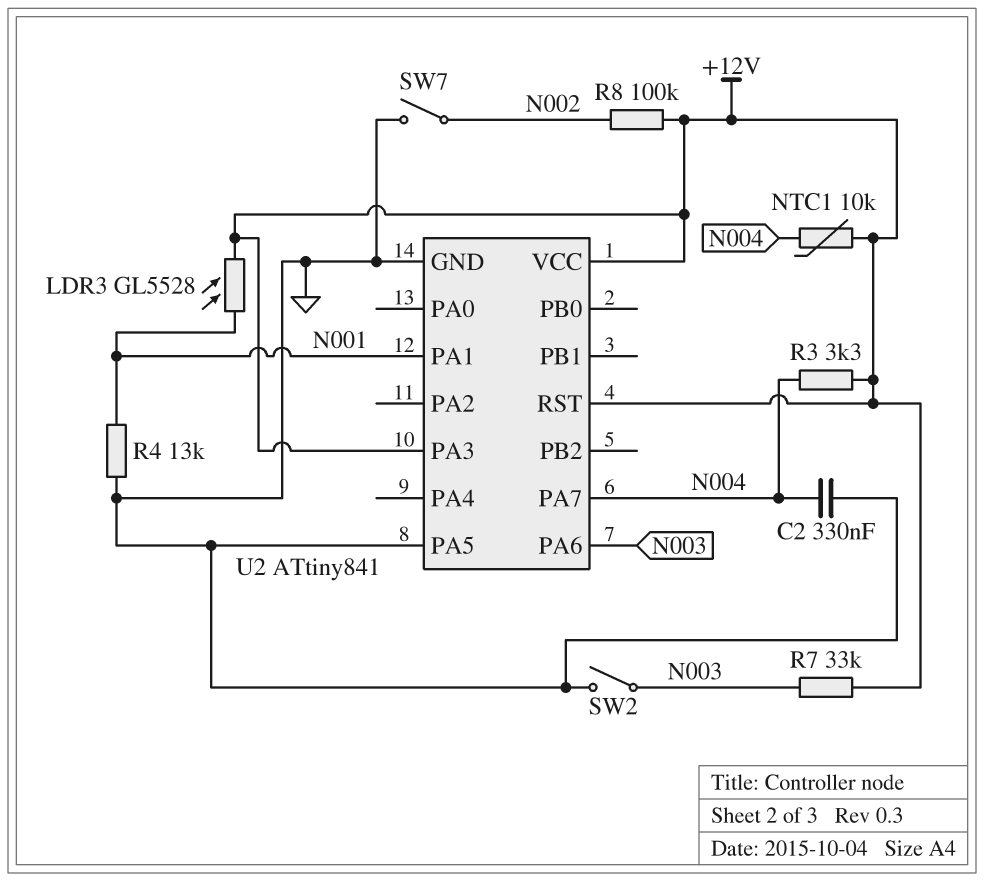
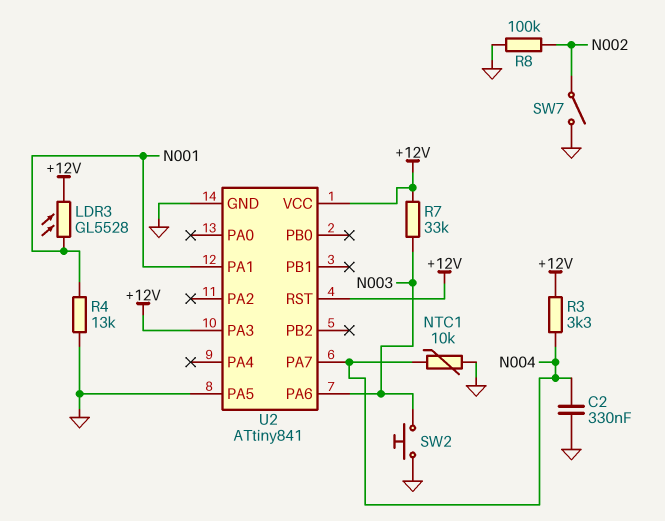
NTC1: 10k (+12V, N004) -> 10k (GND, N004)
R8: 100k (+12V, N002) -> 100k (GND, N002)
SW2: switch (GND, N003) -> button (GND, N003)

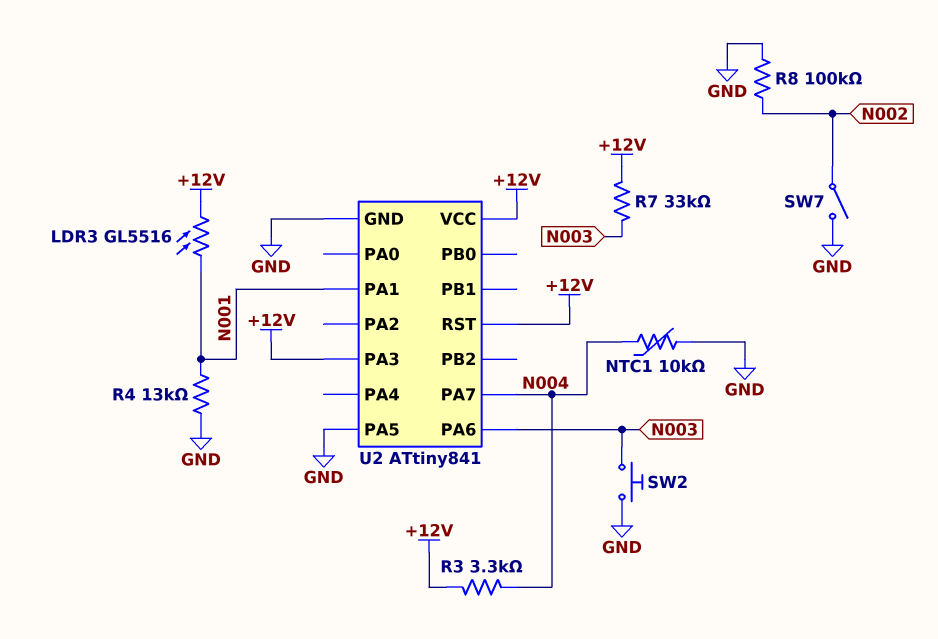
C2: 330nF (GND, N004) -> none
LDR3: GL5528 (+12V, N001) -> GL5516 (+12V, N001)

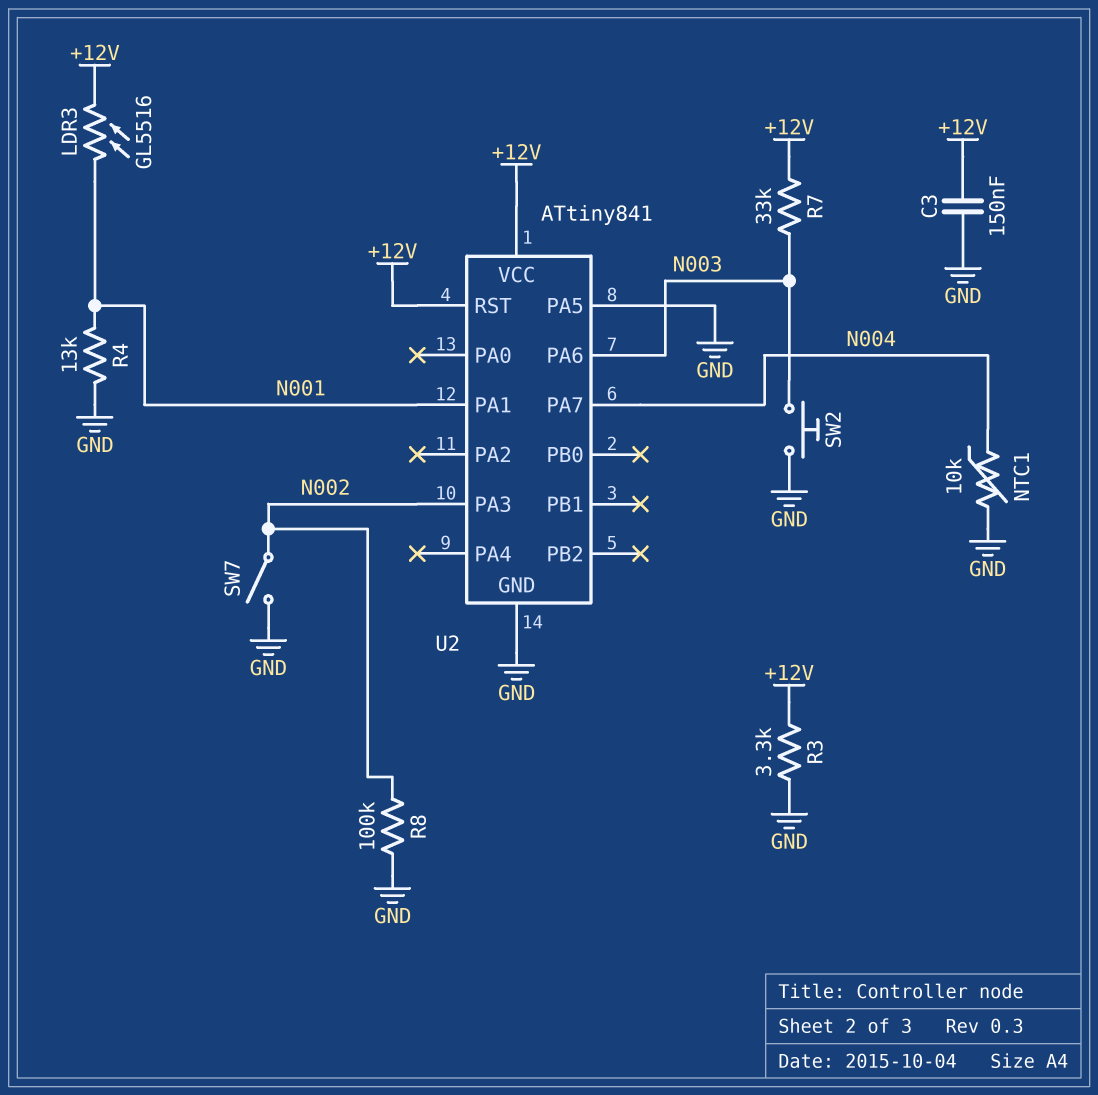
C3: none -> 150nF (+12V, GND)
R3: 3.3k (+12V, N004) -> 3.3k (+12V, GND)
U2 pin PA3: +12V -> N002

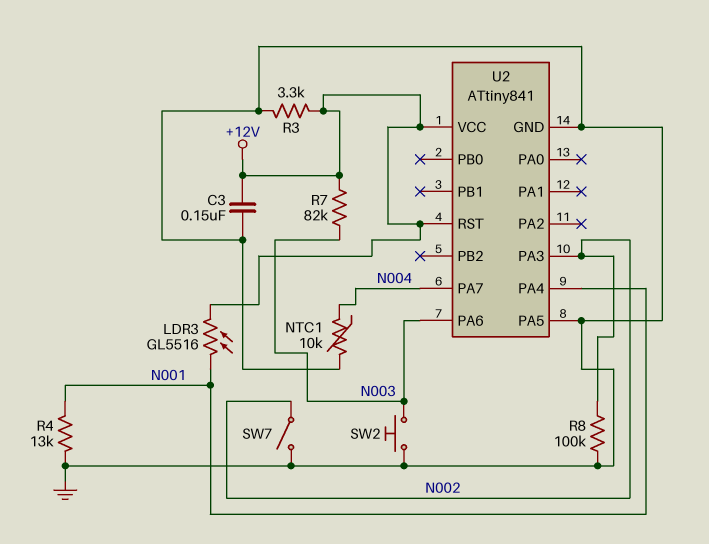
R7: 33k (+12V, N003) -> 82k (+12V, N003)
U2 pin PA1: N001 -> none
U2 pin PA4: none -> N001

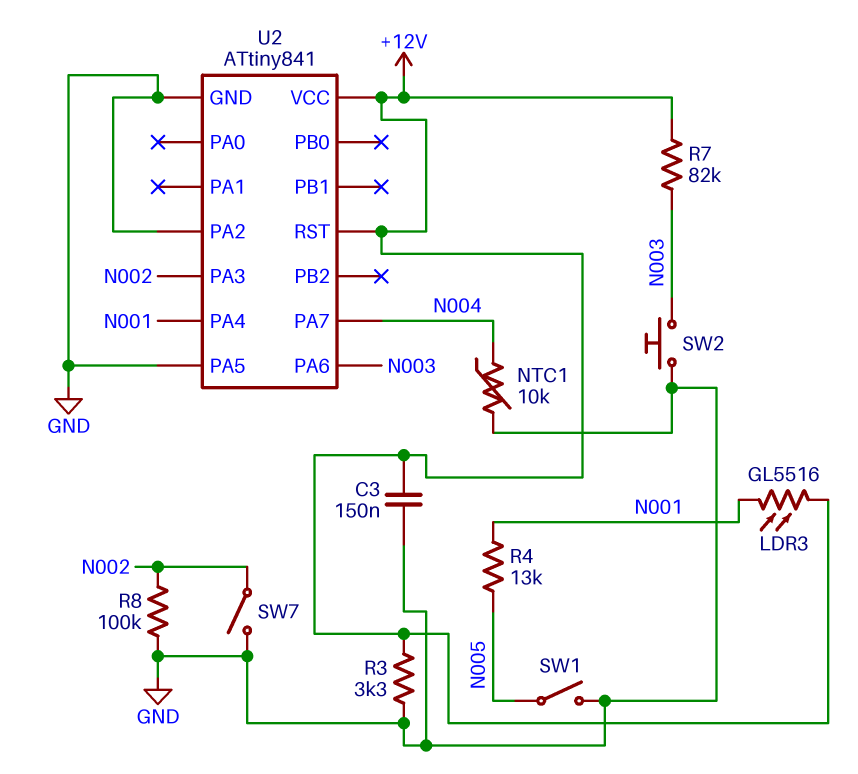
R4: 13k (GND, N001) -> 13k (N001, N005)
SW1: none -> switch (GND, N005)
U2 pin PA2: none -> GND

